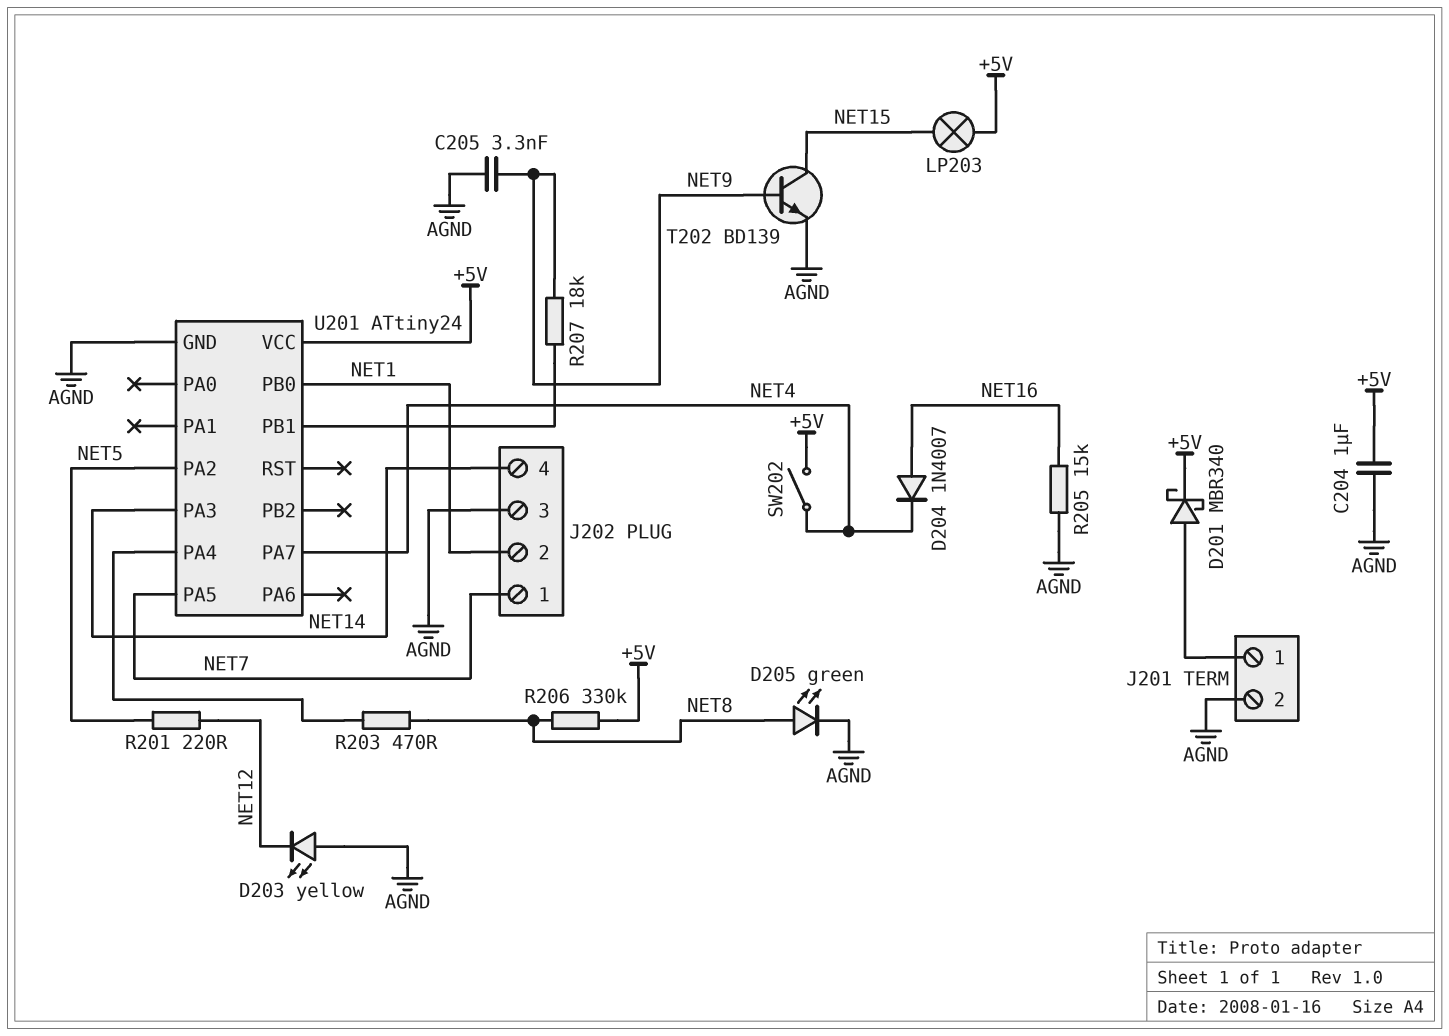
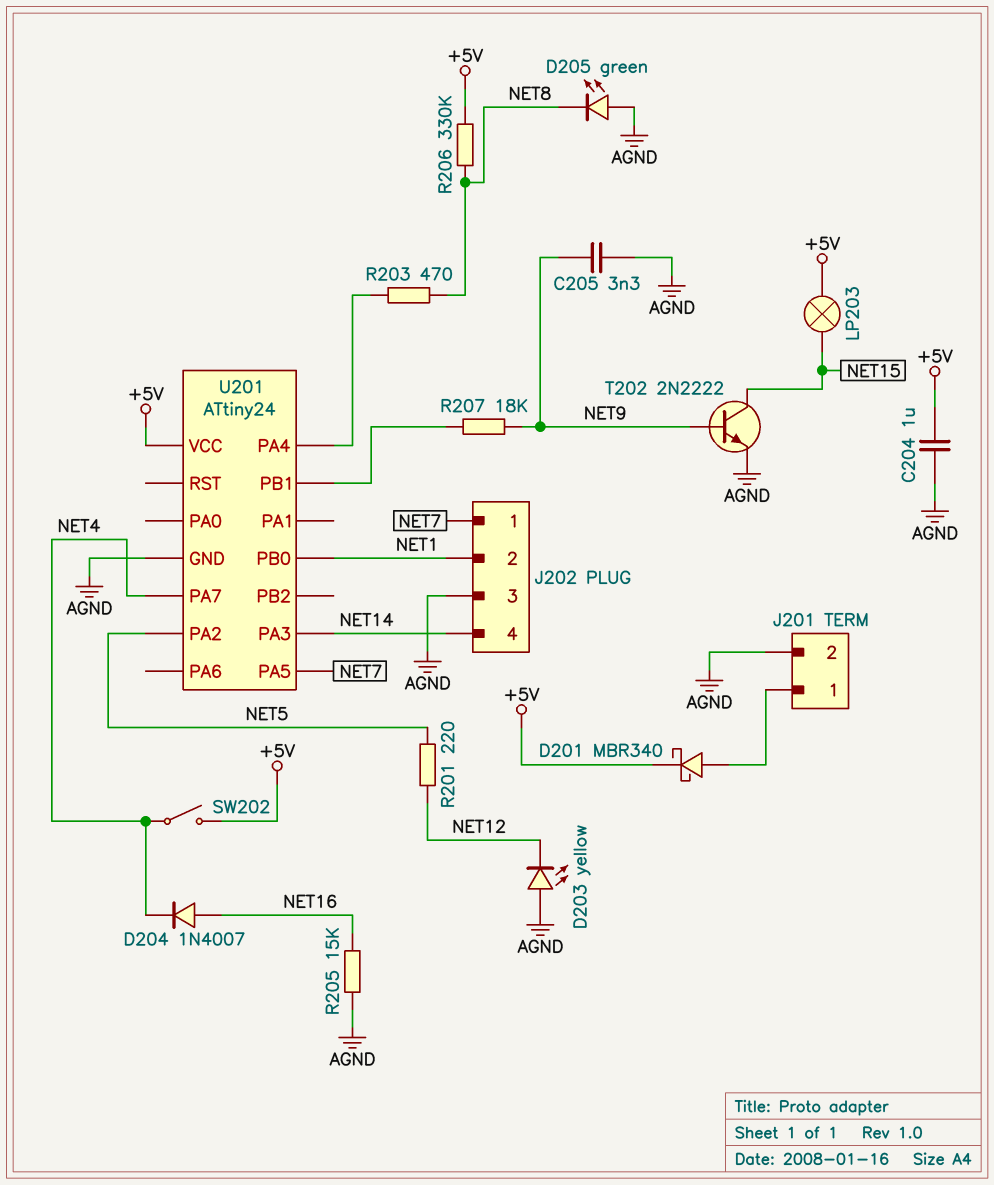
D205: LED green (A NET8, K AGND) -> LED green (A AGND, K NET8)
T202: NPN BD139 (B NET9, C NET15, E AGND) -> NPN 2N2222 (B NET9, C NET15, E AGND)

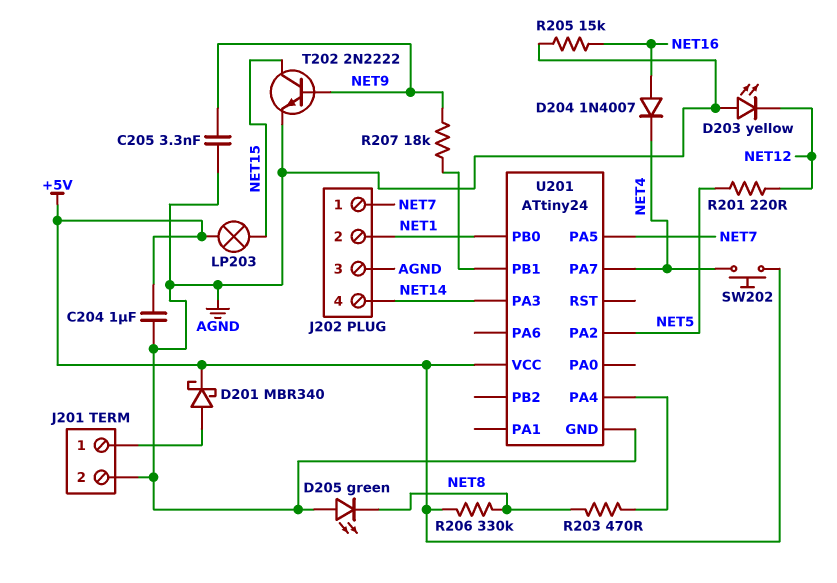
SW202: switch (+5V, NET4) -> button (+5V, NET4)

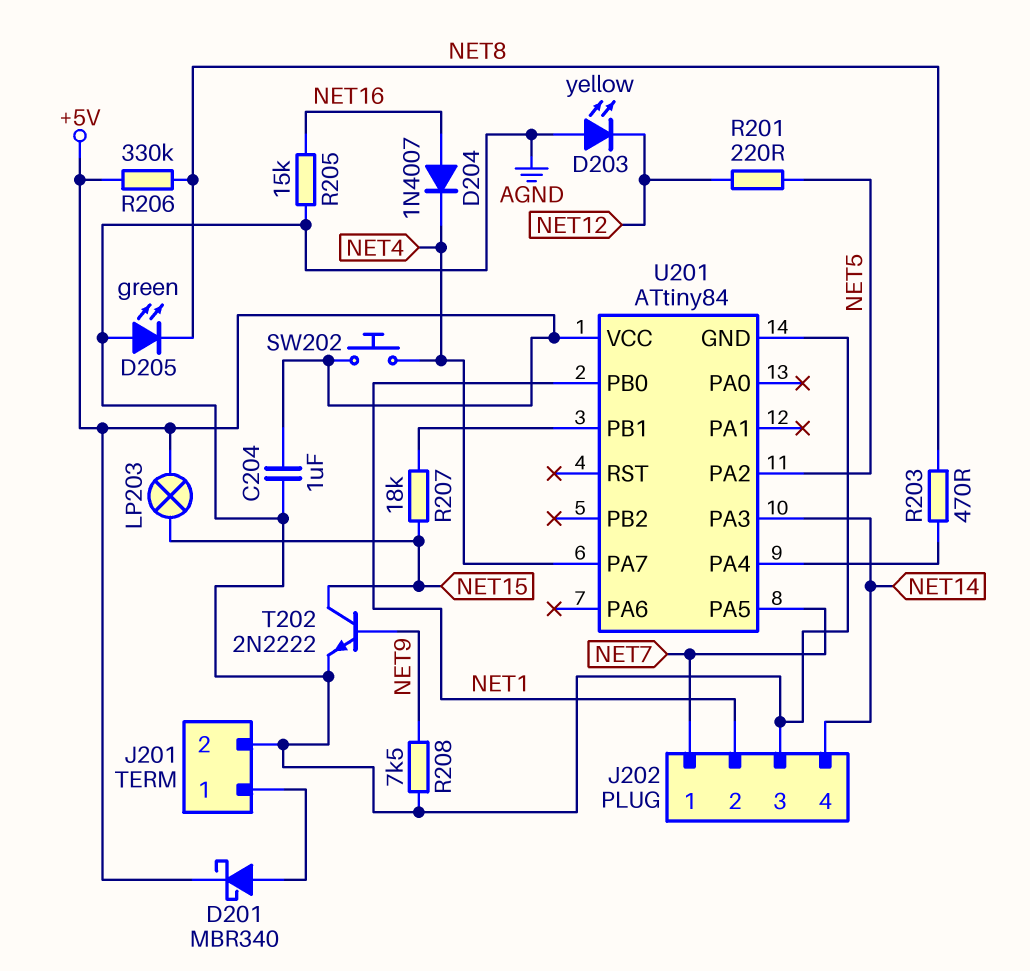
C205: 3.3nF (AGND, NET9) -> none
R207: 18k (NET9, U201/PB1) -> 18k (NET15, U201/PB1)
R208: none -> 7.5k (AGND, NET9)
U201: ATtiny24 -> ATtiny84

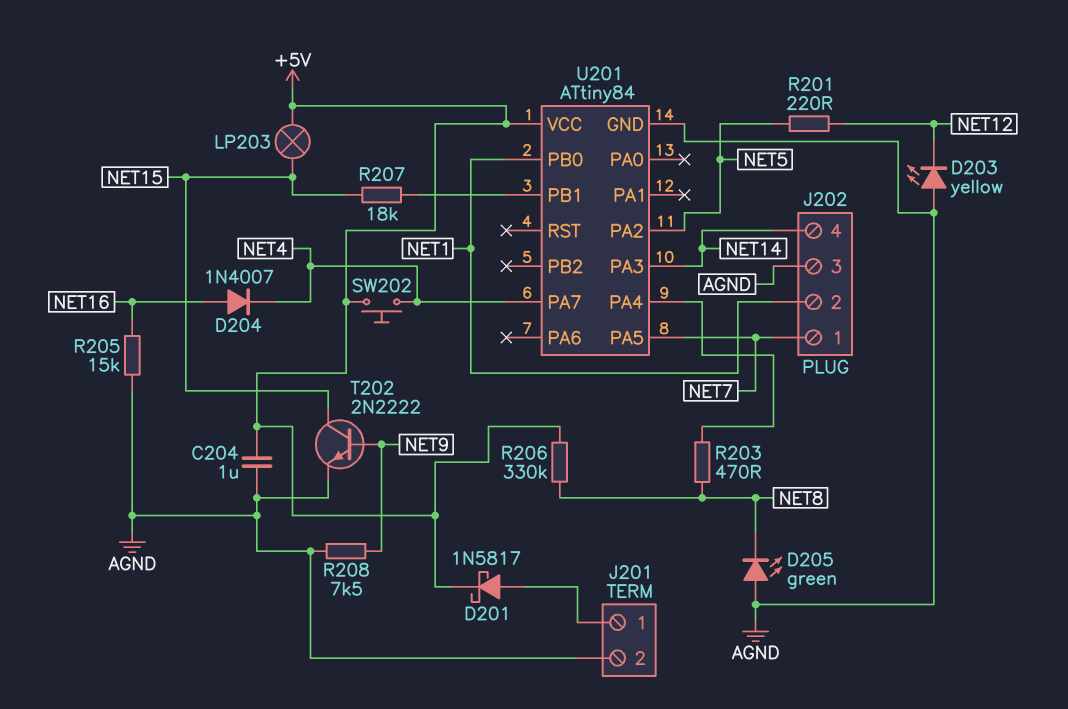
D201: schottky MBR340 (A J201/1, K +5V) -> schottky 1N5817 (A J201/1, K +5V)

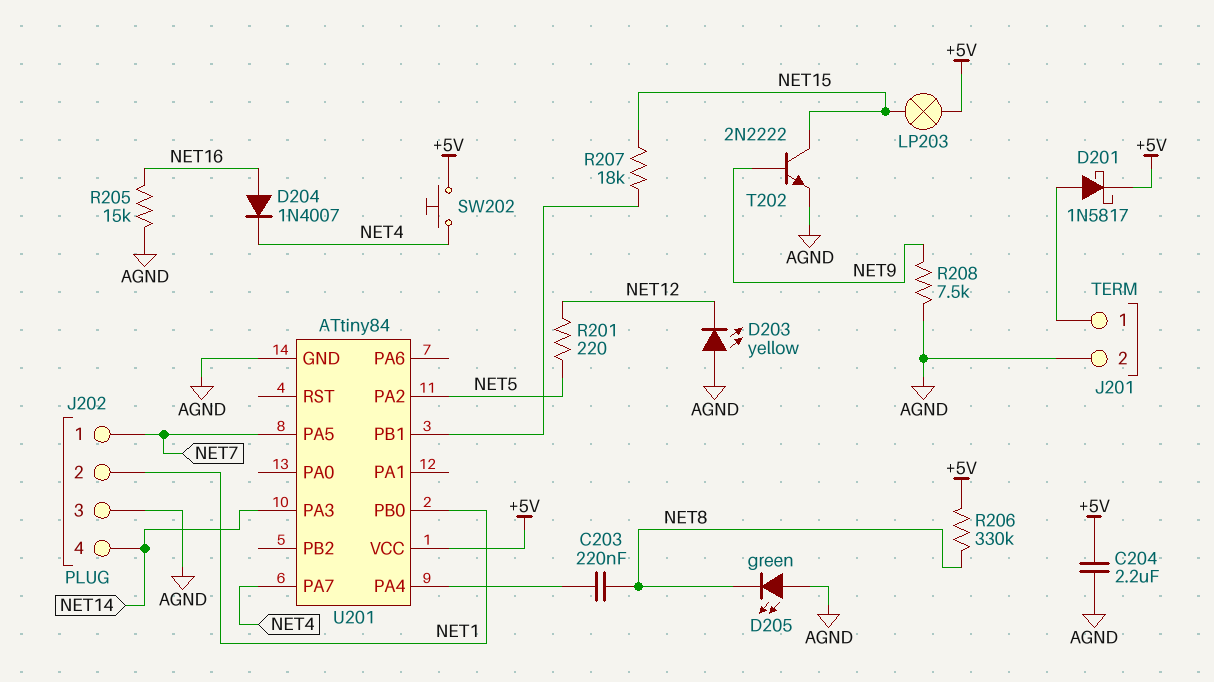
C203: none -> 220nF (NET8, U201/PA4)
C204: 1uF (+5V, AGND) -> 2.2uF (+5V, AGND)
R203: 470 (NET8, U201/PA4) -> none

